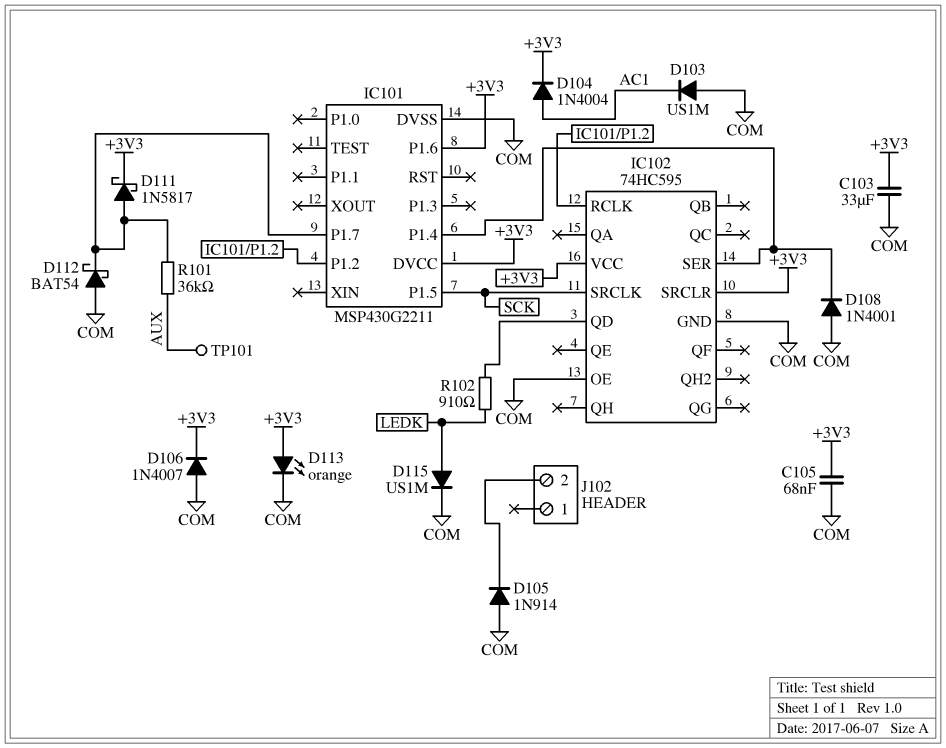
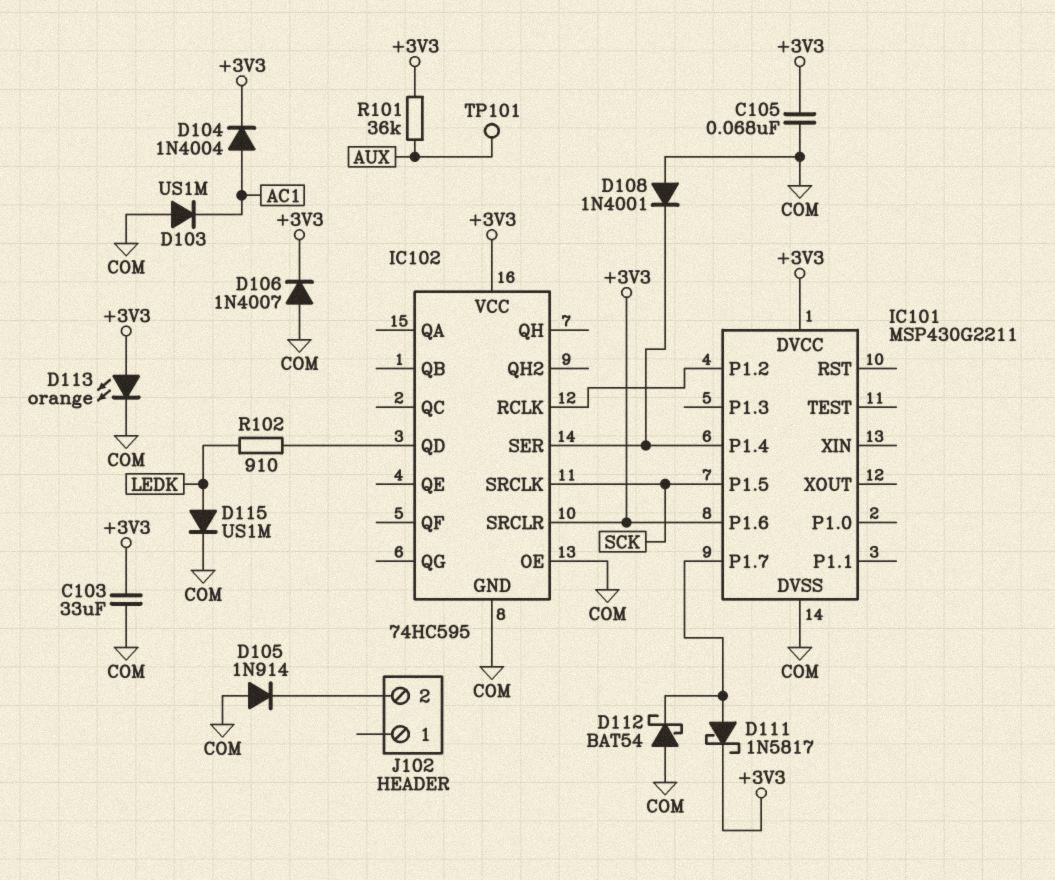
R101: 36k (AUX, IC101/P1.7) -> 36k (+3V3, AUX)

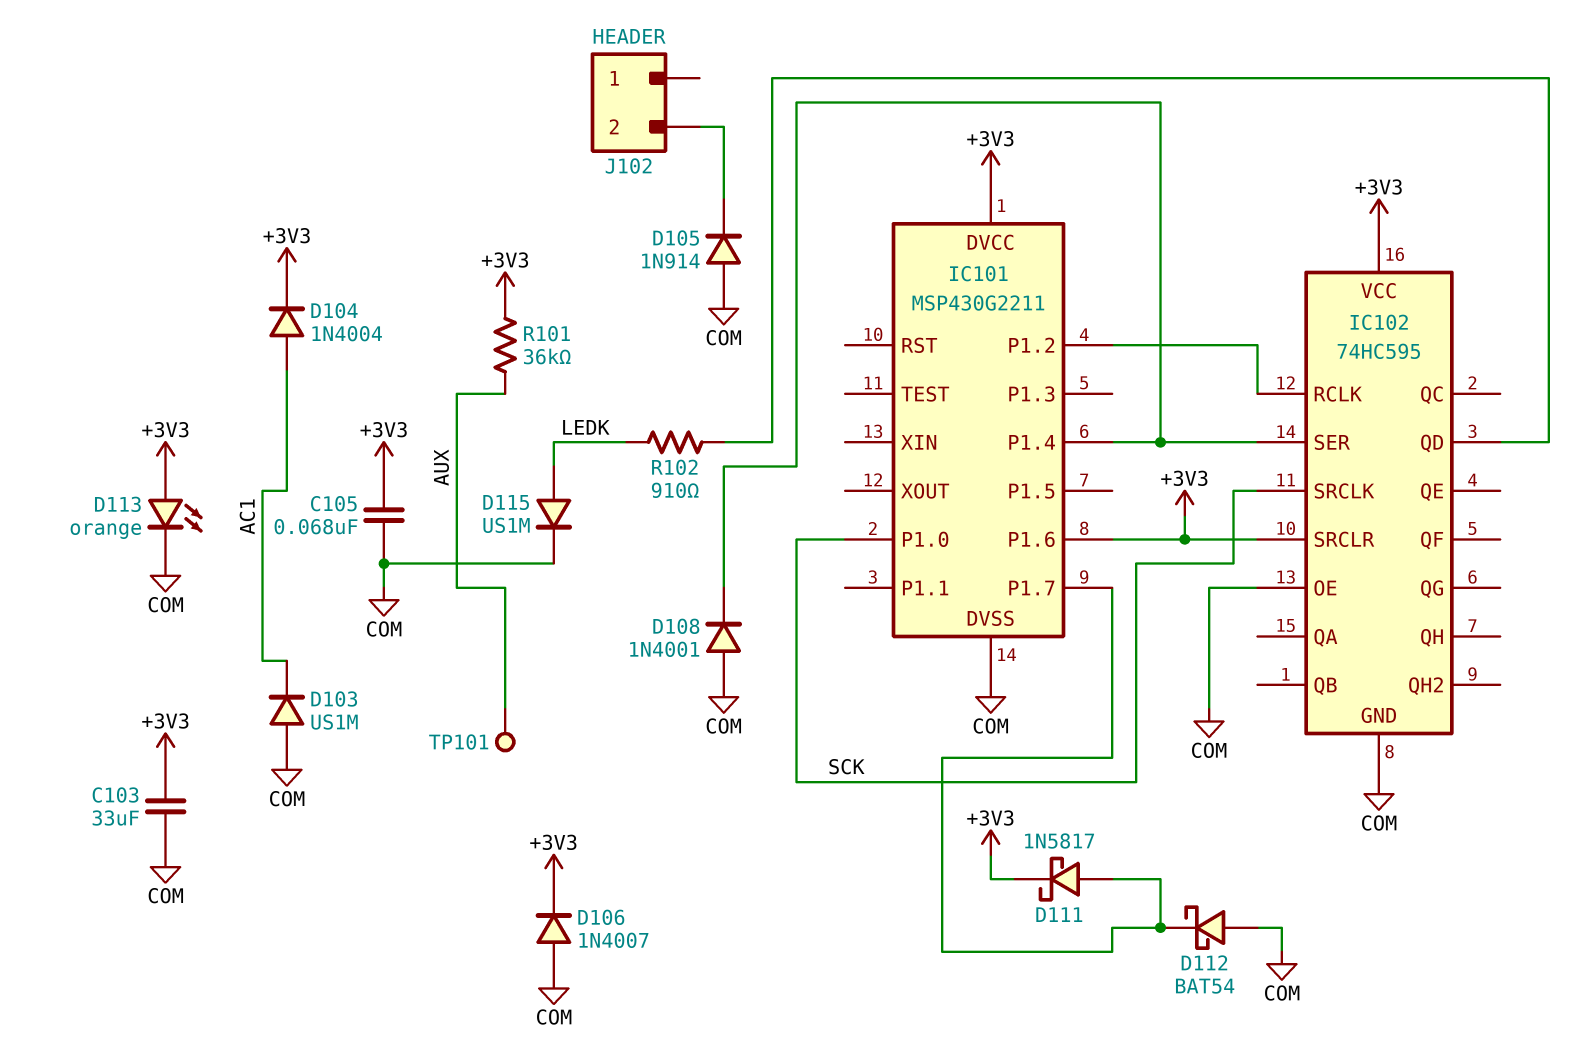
IC101 pin P1.0: none -> SCK
IC101 pin P1.5: SCK -> none

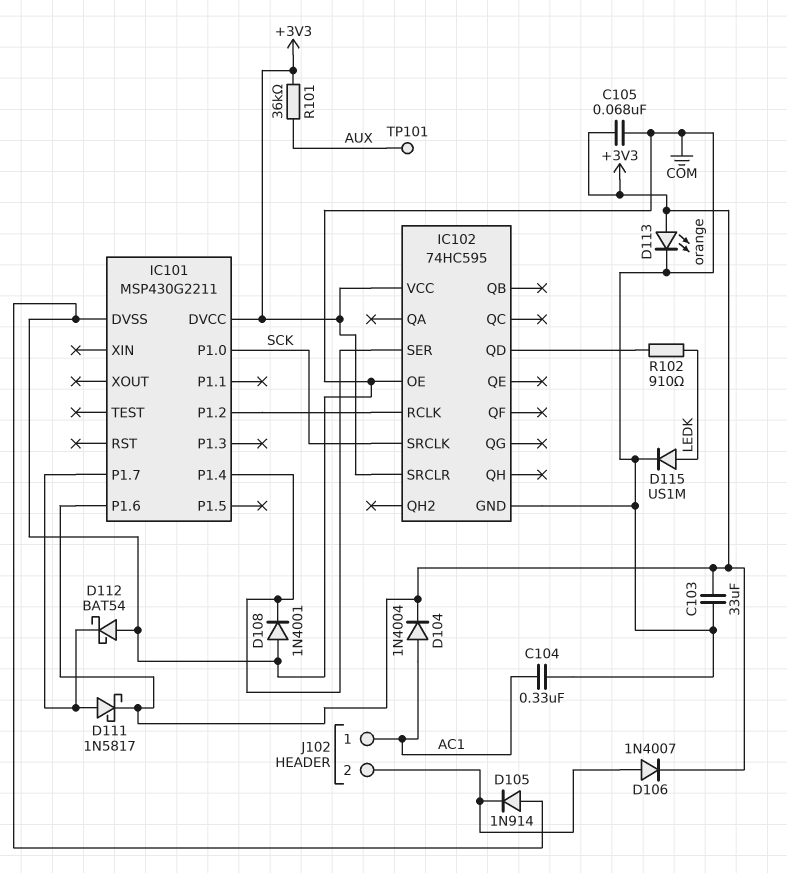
C104: none -> 330nF (AC1, COM)
D103: diode US1M (A COM, K AC1) -> none
D106: diode 1N4007 (A COM, K +3V3) -> diode 1N4007 (A J102/2, K +3V3)
J102 pin 1: none -> AC1

